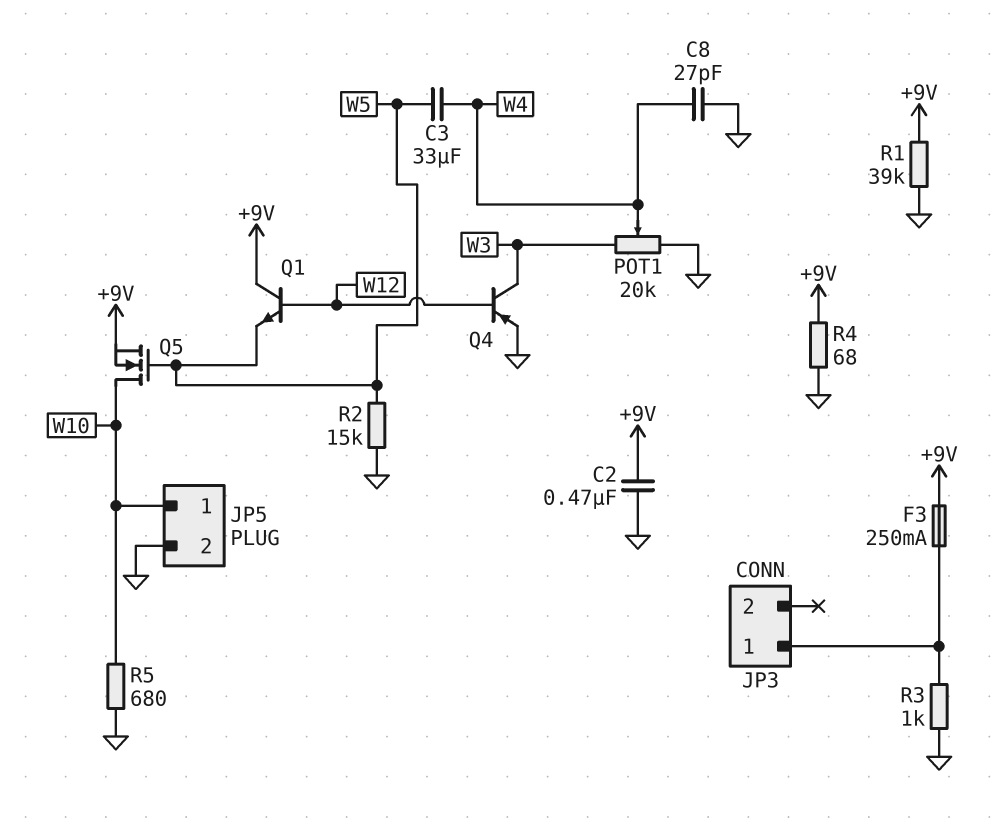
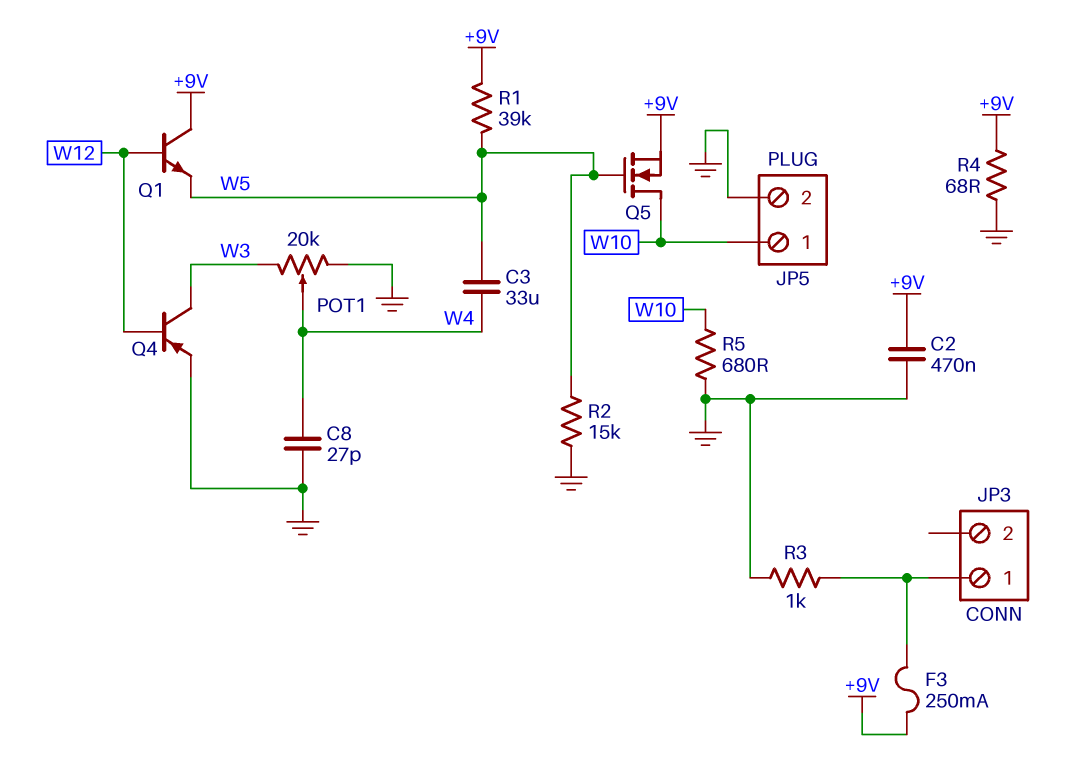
R1: 39k (+9V, GND) -> 39k (+9V, W5)

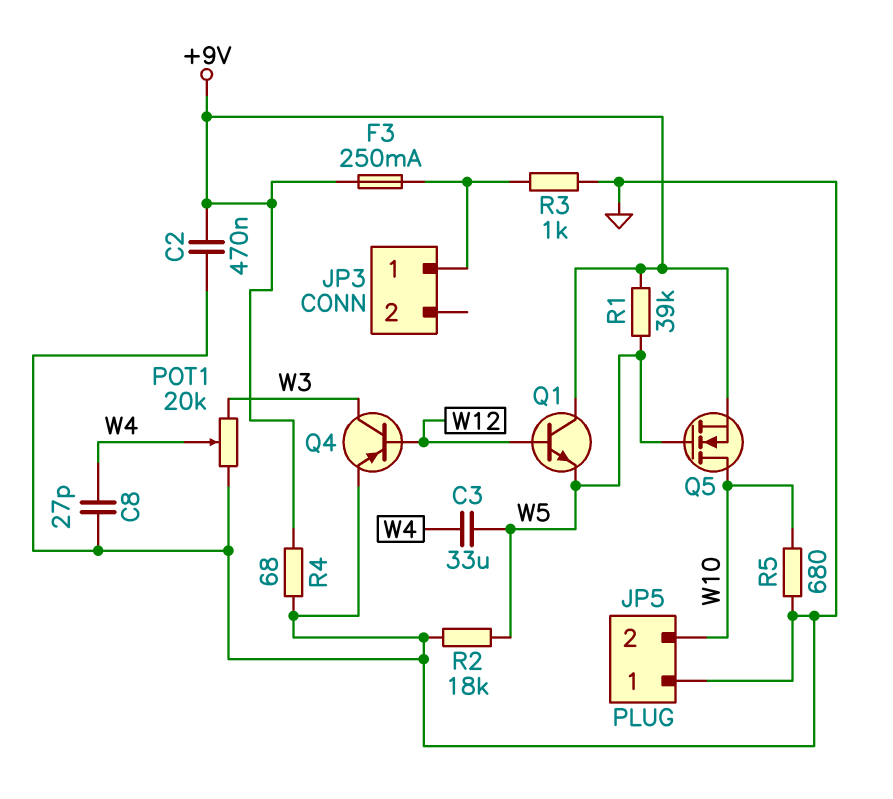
JP5 pin 1: W10 -> GND
JP5 pin 2: GND -> W10
R2: 15k (GND, W5) -> 18k (GND, W5)

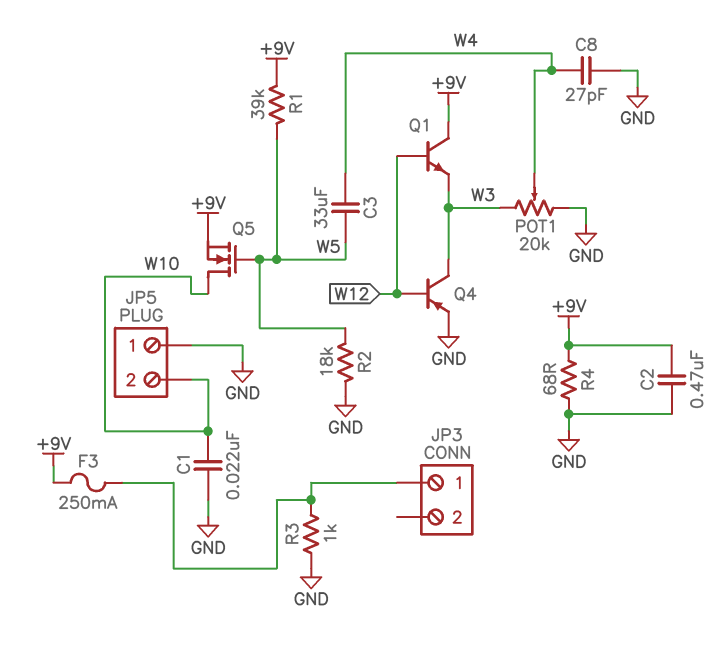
C1: none -> 22nF (GND, W10)
Q1: NPN (B W12, C +9V, E W5) -> NPN (B W12, C +9V, E W3)
R5: 680 (GND, W10) -> none

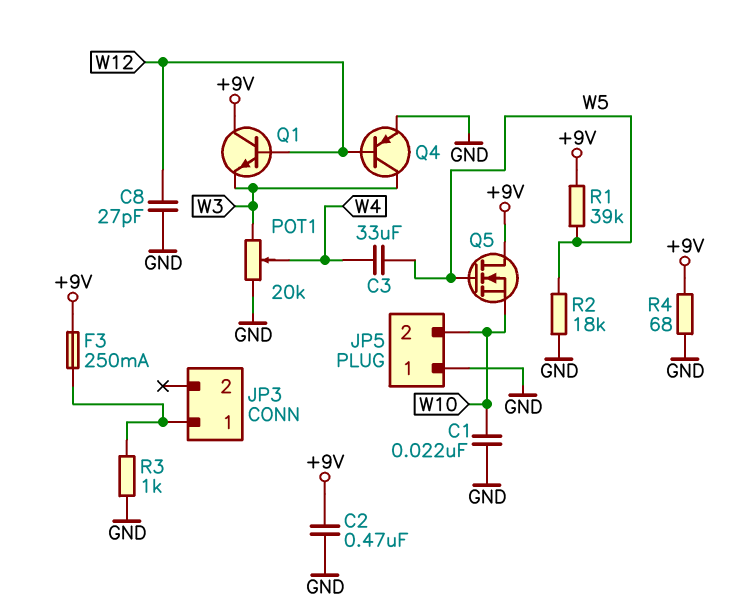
C8: 27pF (GND, W4) -> 27pF (GND, W12)
Q5: NMOS (G W5, D W10, S +9V) -> NMOS (G W5, D +9V, S W10)

